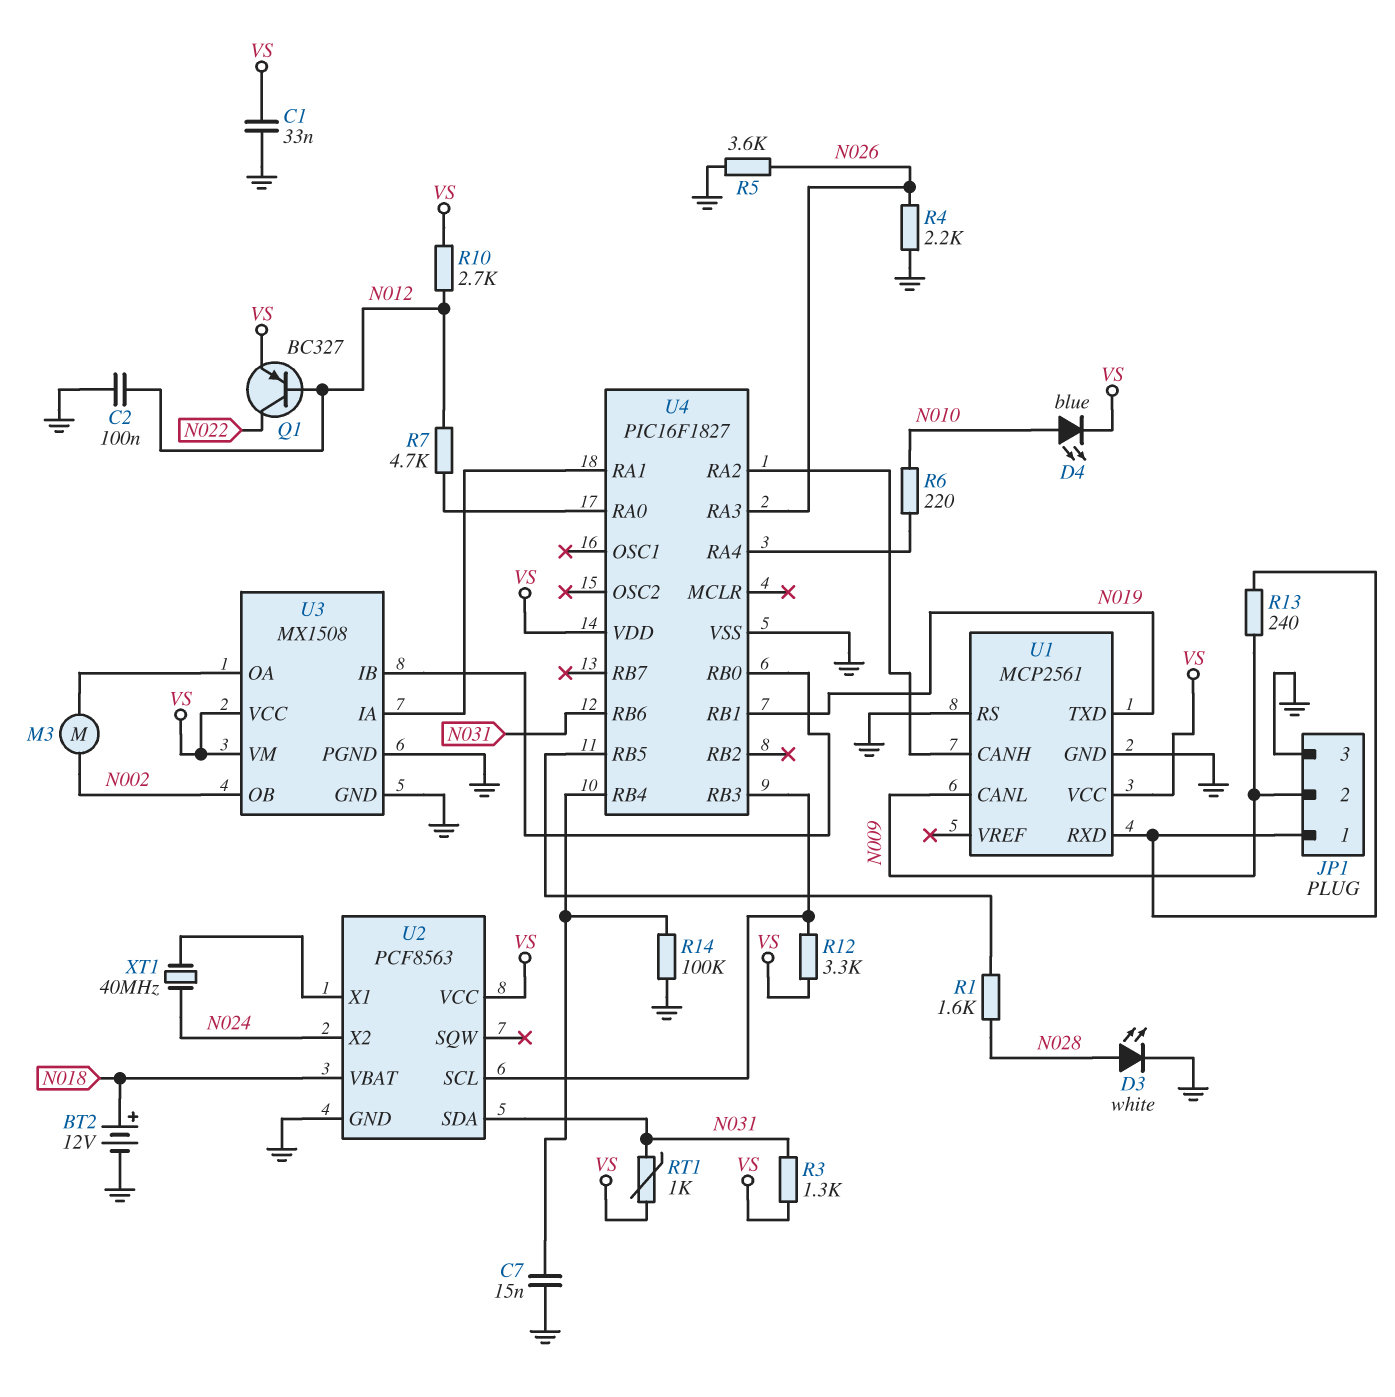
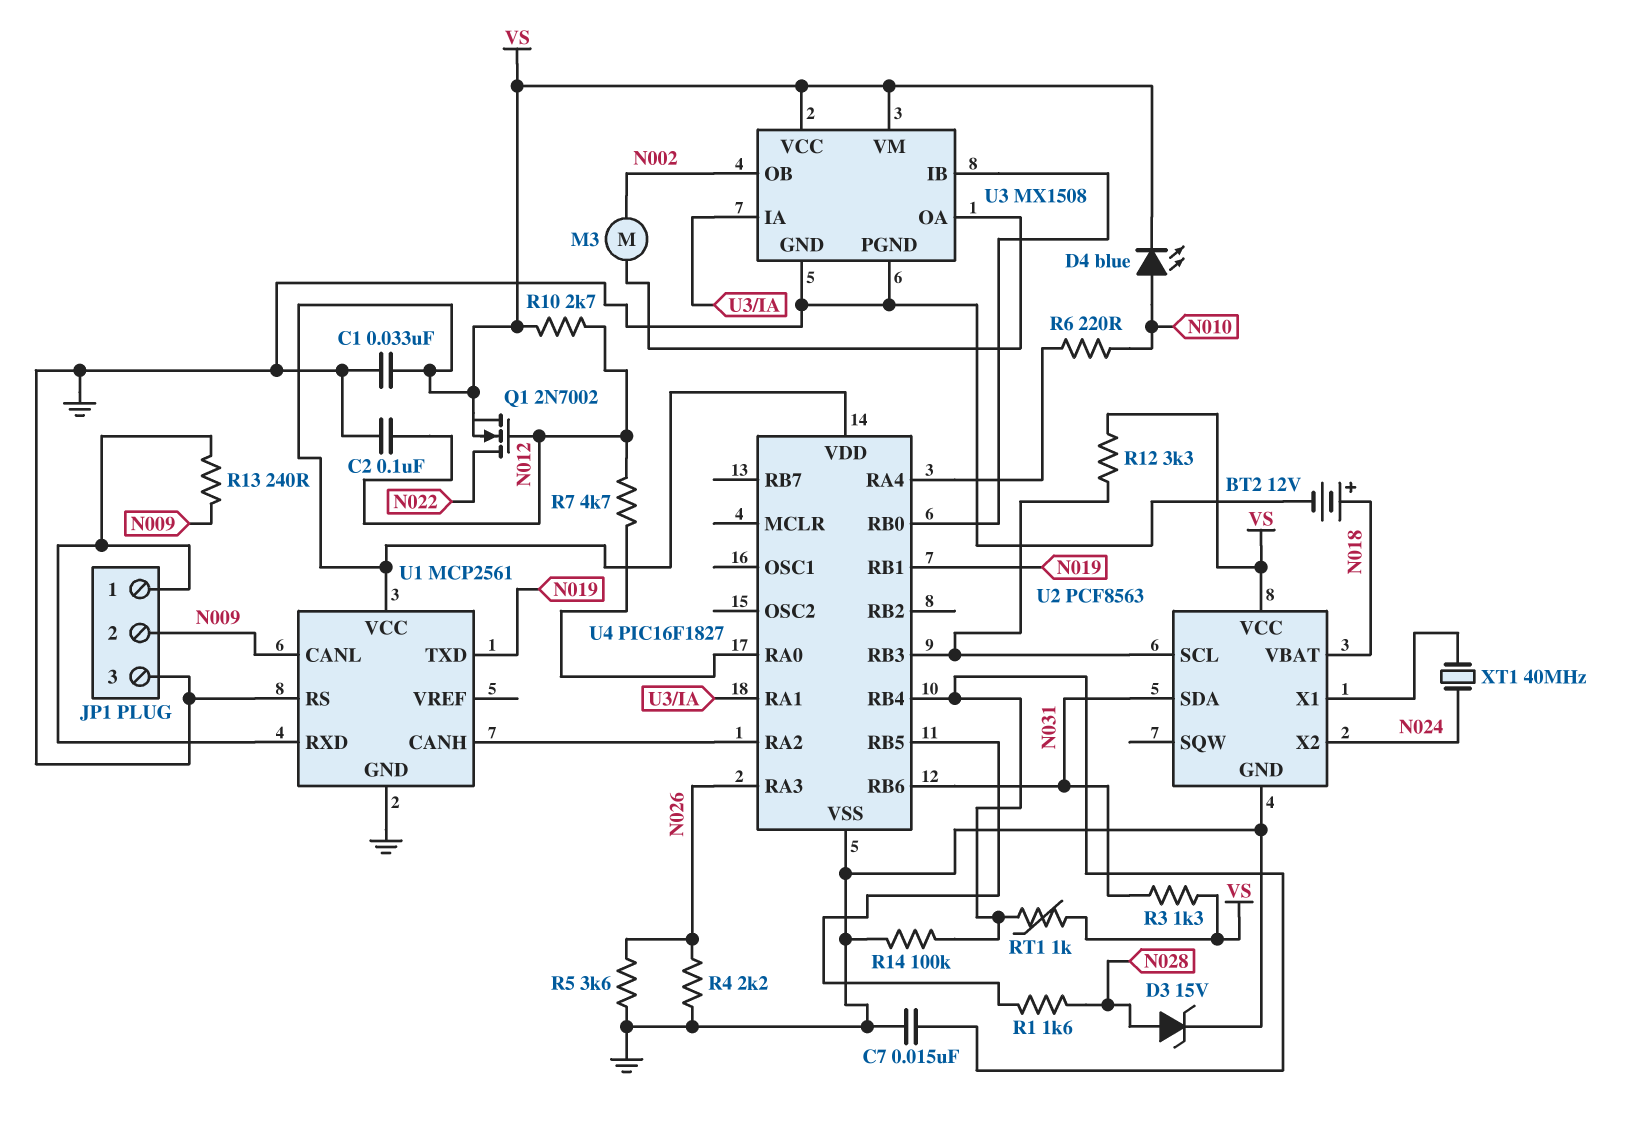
D3: LED white (A N028, K GND) -> zener 15V (A N028, K GND)
Q1: PNP BC327 (B N012, C N022, E VS) -> NMOS 2N7002 (G N012, D N022, S VS)
RT1: 1k (N031, VS) -> 1k (U4/RB4, VS)

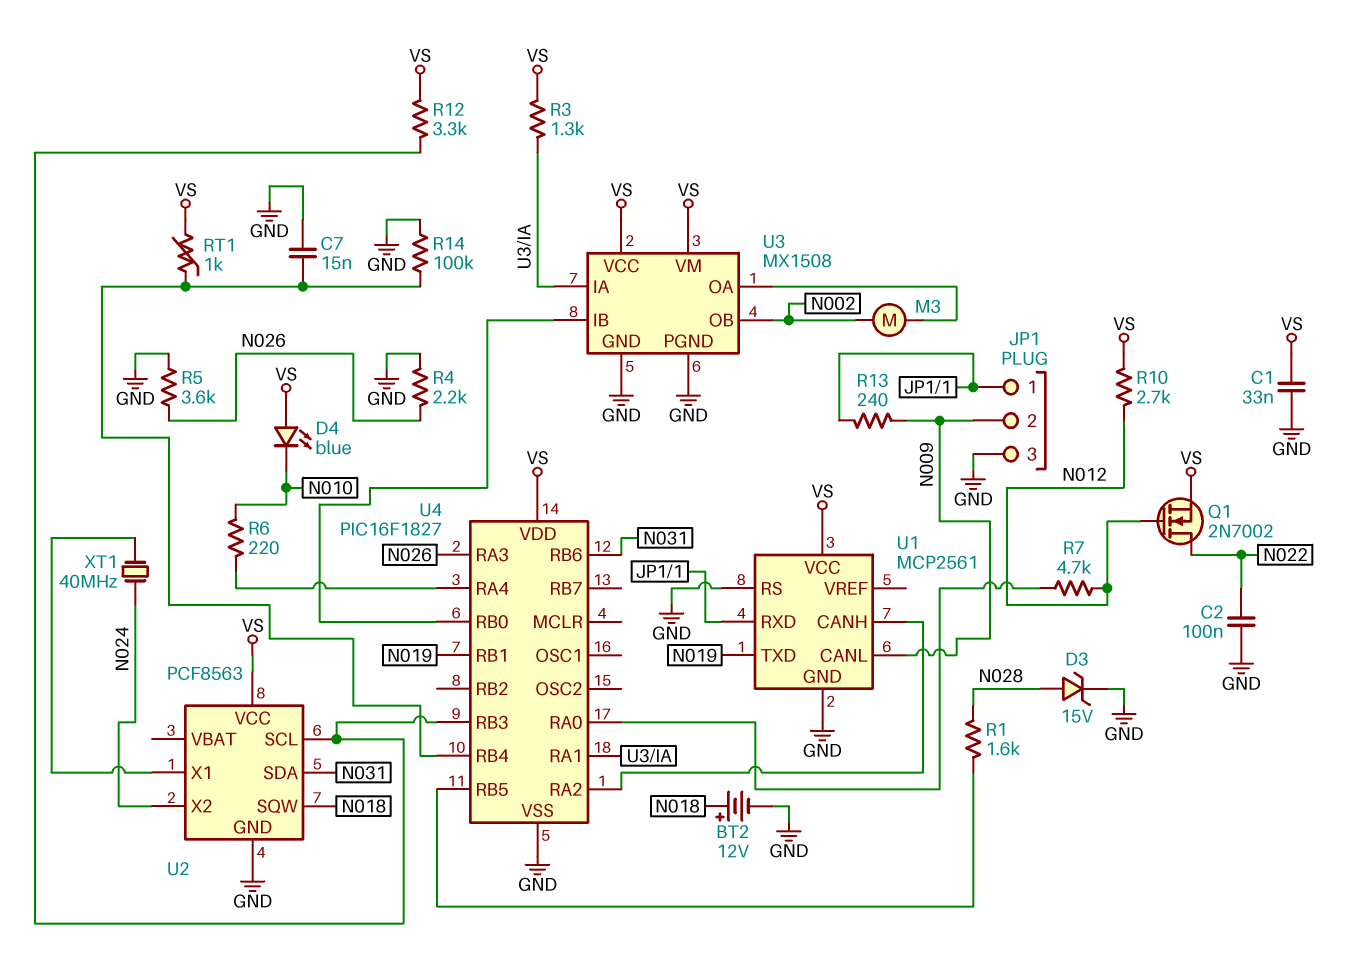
C2: 100nF (GND, N012) -> 100nF (GND, N022)
D4: LED blue (A N010, K VS) -> LED blue (A VS, K N010)
R3: 1.3k (N031, VS) -> 1.3k (U3/IA, VS)
U2 pin SQW: none -> N018
U2 pin VBAT: N018 -> none

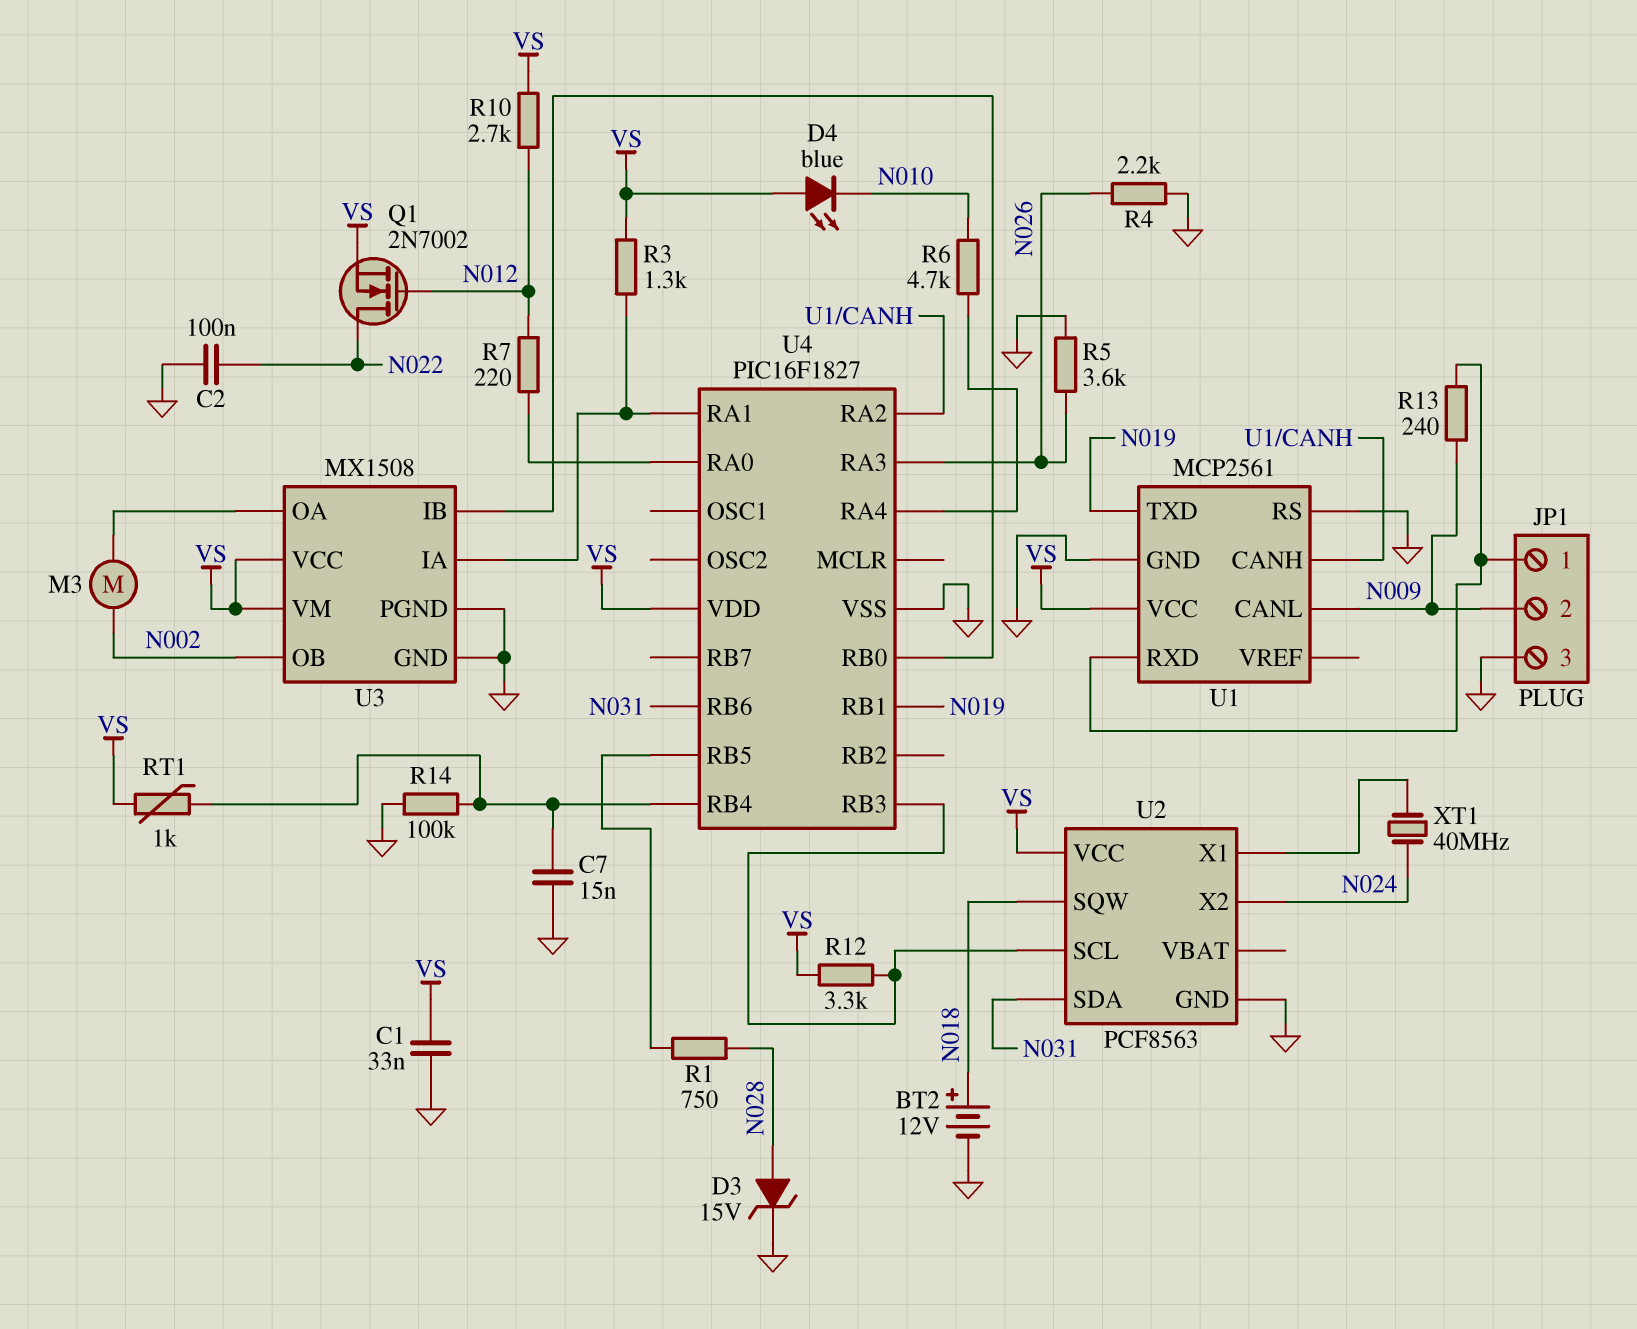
R1: 1.6k (N028, U4/RB5) -> 750 (N028, U4/RB5)
R6: 220 (N010, U4/RA4) -> 4.7k (N010, U4/RA4)
R7: 4.7k (N012, U4/RA0) -> 220 (N012, U4/RA0)

